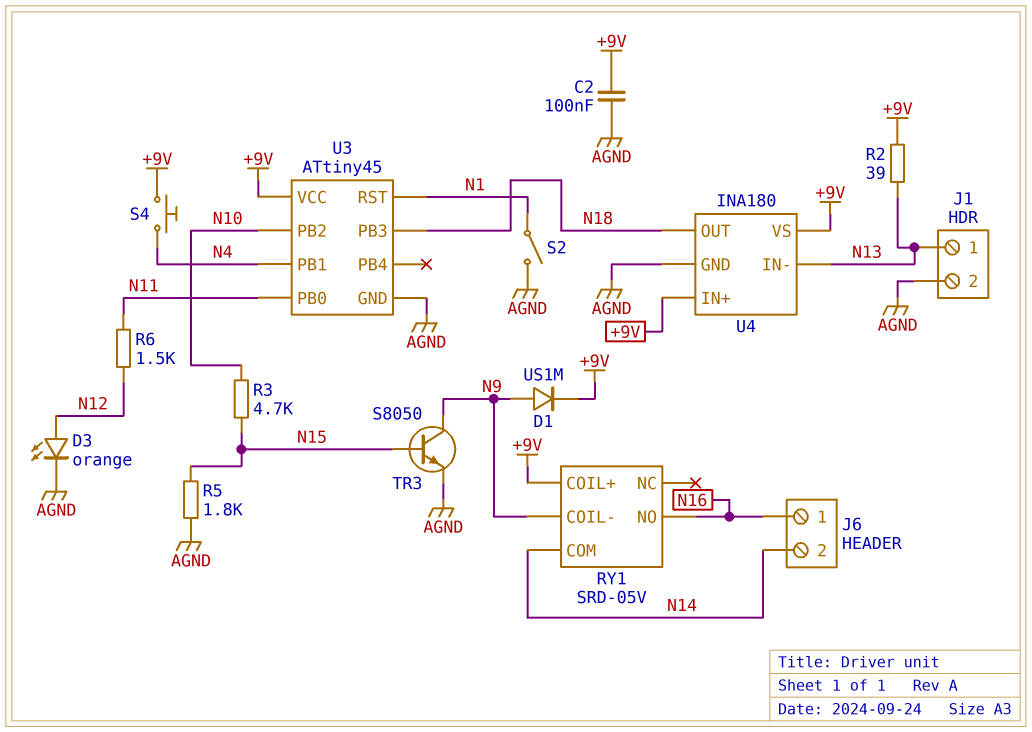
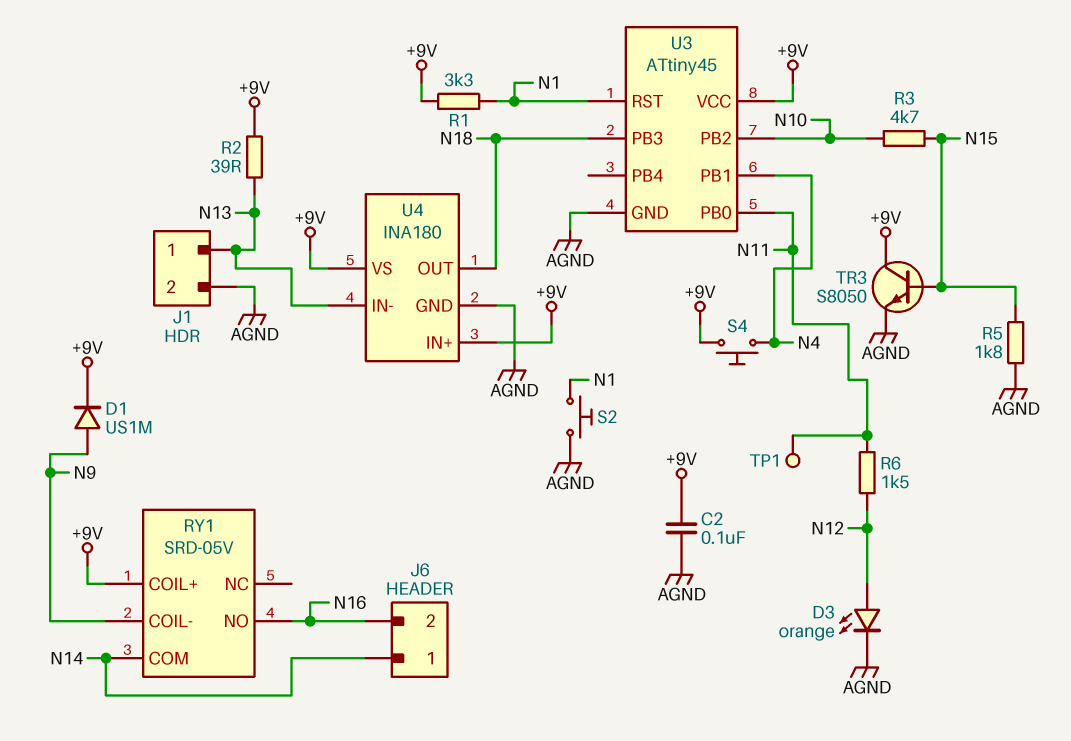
J6 pin 1: N16 -> N14
J6 pin 2: N14 -> N16
R1: none -> 3.3k (+9V, N1)
S2: switch (AGND, N1) -> button (AGND, N1)
TP1: none -> test point (N11)
TR3: NPN S8050 (B N15, C N9, E AGND) -> NPN S8050 (B N15, C +9V, E AGND)

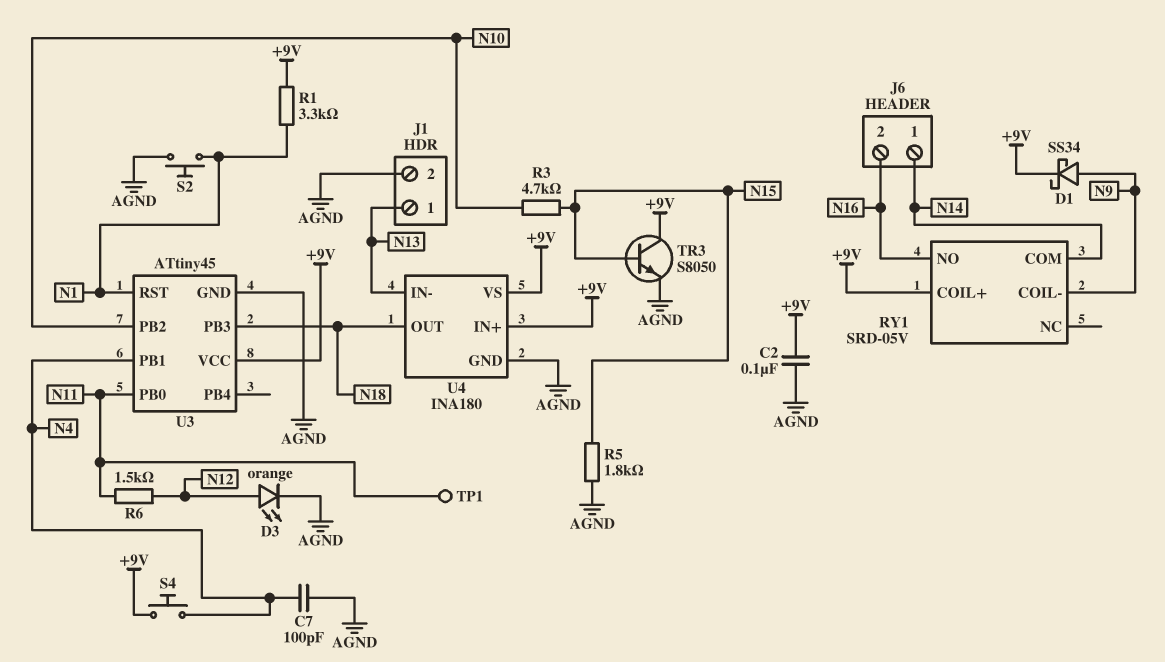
C7: none -> 100pF (AGND, N4)
D1: diode US1M (A N9, K +9V) -> schottky SS34 (A N9, K +9V)
R2: 39 (+9V, N13) -> none

